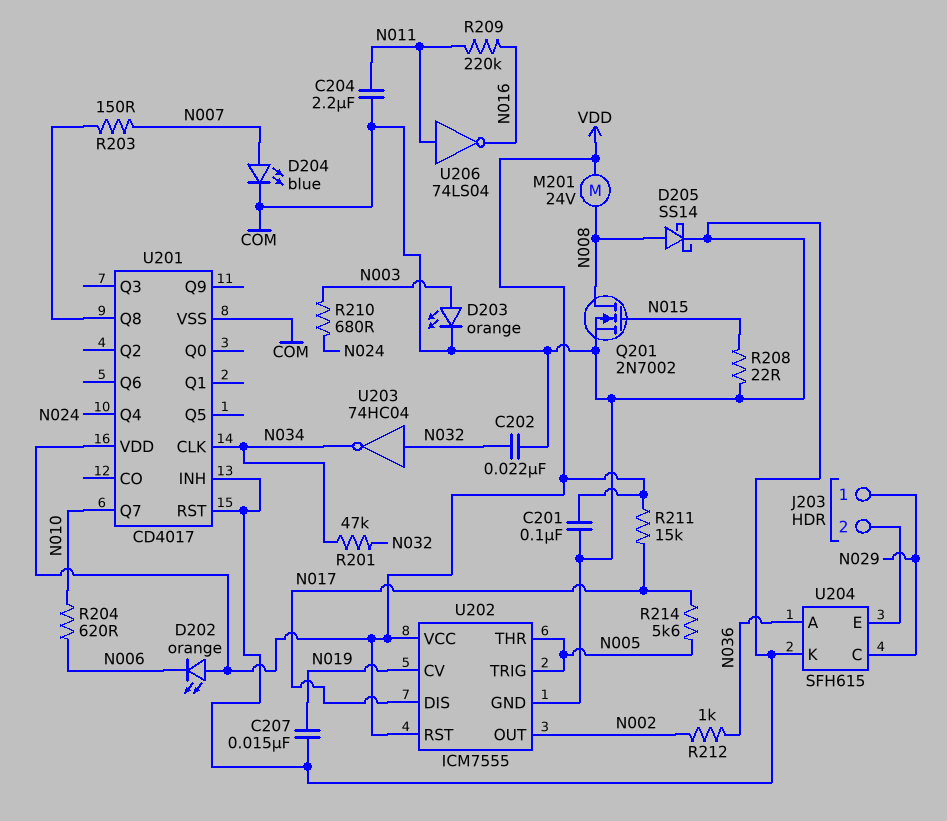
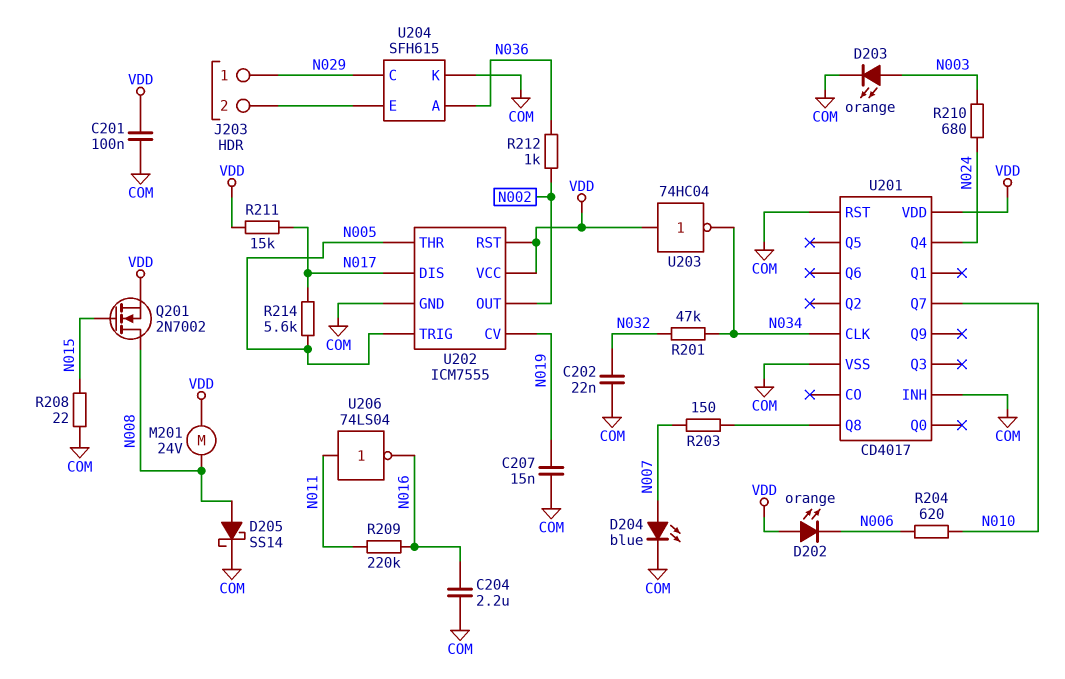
C204: 2.2uF (COM, N011) -> 2.2uF (COM, N016)
Q201: NMOS 2N7002 (G N015, D N008, S COM) -> NMOS 2N7002 (G N015, D N008, S VDD)
U203: NOT 74HC04 (in N032, out N034) -> NOT 74HC04 (in VDD, out N034)

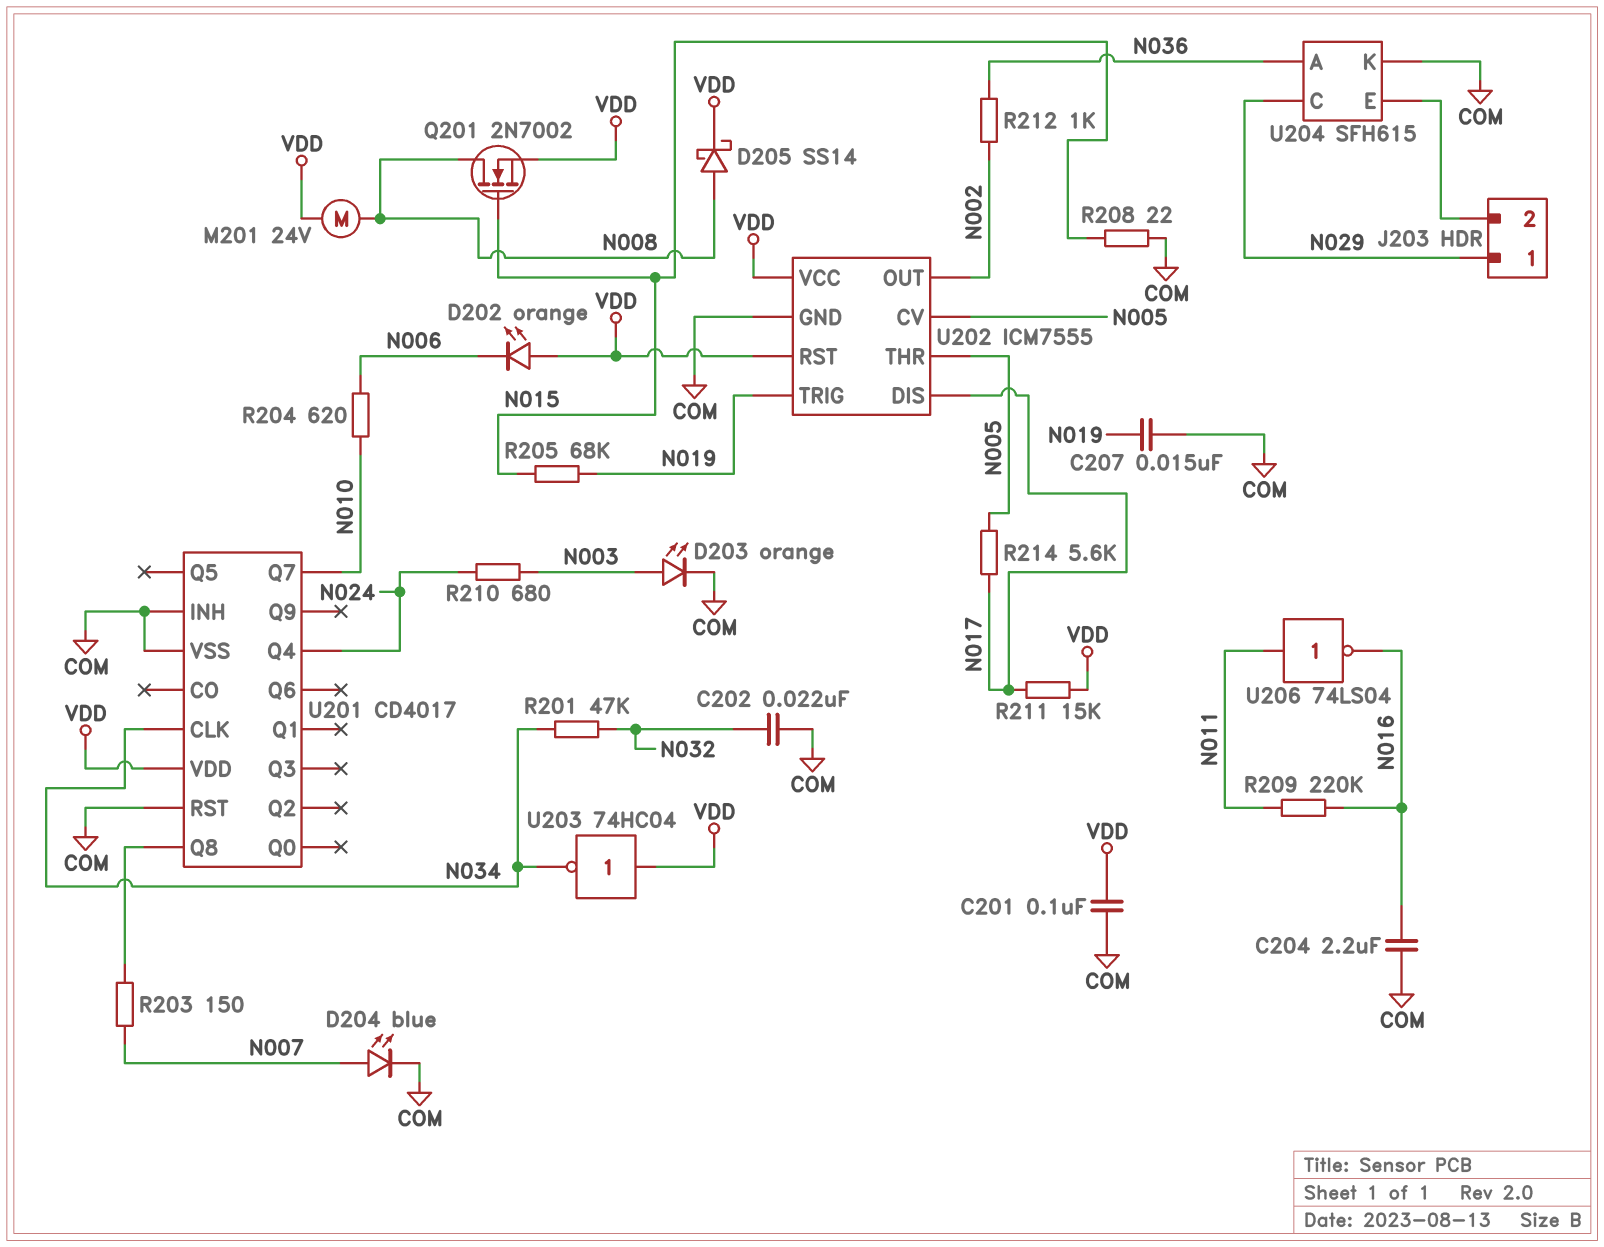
D205: schottky SS14 (A N008, K COM) -> schottky SS14 (A N008, K VDD)
R205: none -> 68k (N015, N019)
U202 pin CV: N019 -> N005
U202 pin TRIG: N005 -> N019

